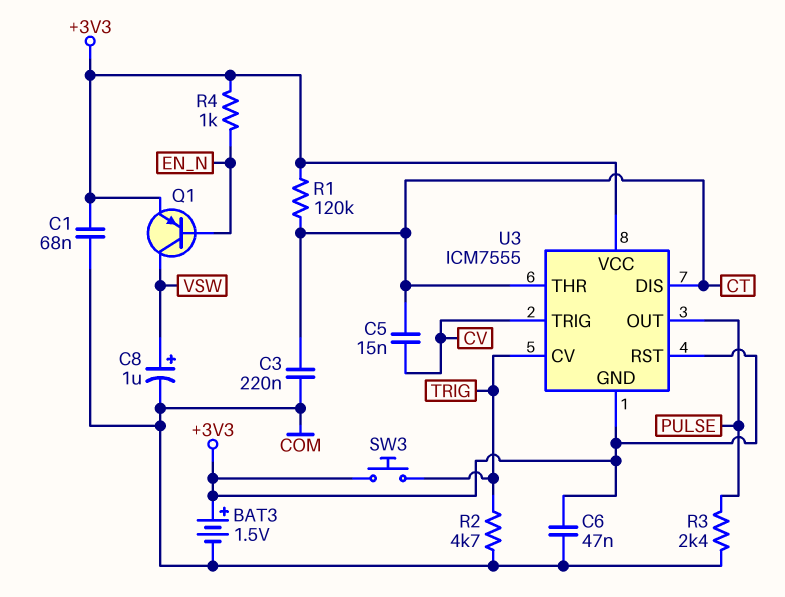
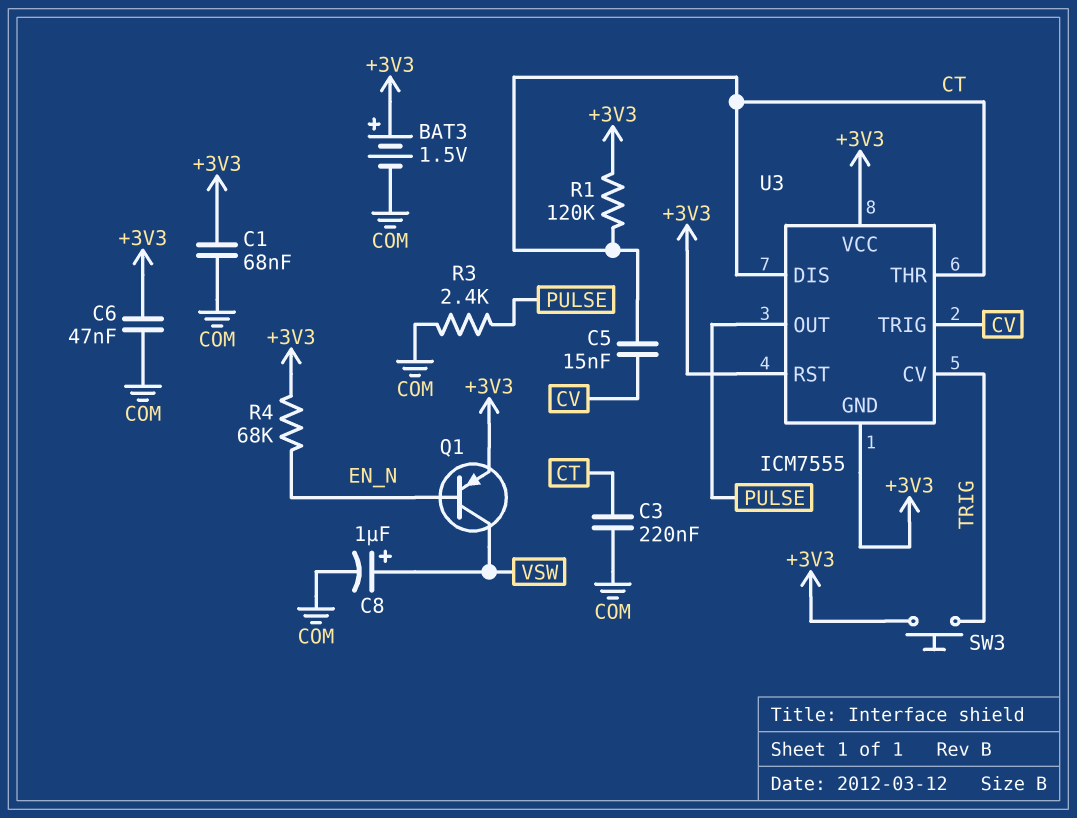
R2: 4.7k (COM, TRIG) -> none
R4: 1k (+3V3, EN_N) -> 68k (+3V3, EN_N)

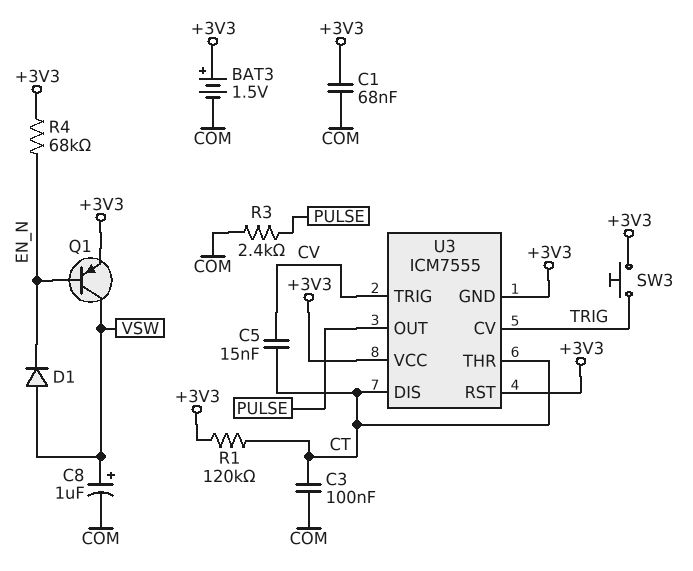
C3: 220nF (COM, CT) -> 100nF (COM, CT)
C6: 47nF (+3V3, COM) -> none
D1: none -> diode (A VSW, K EN_N)

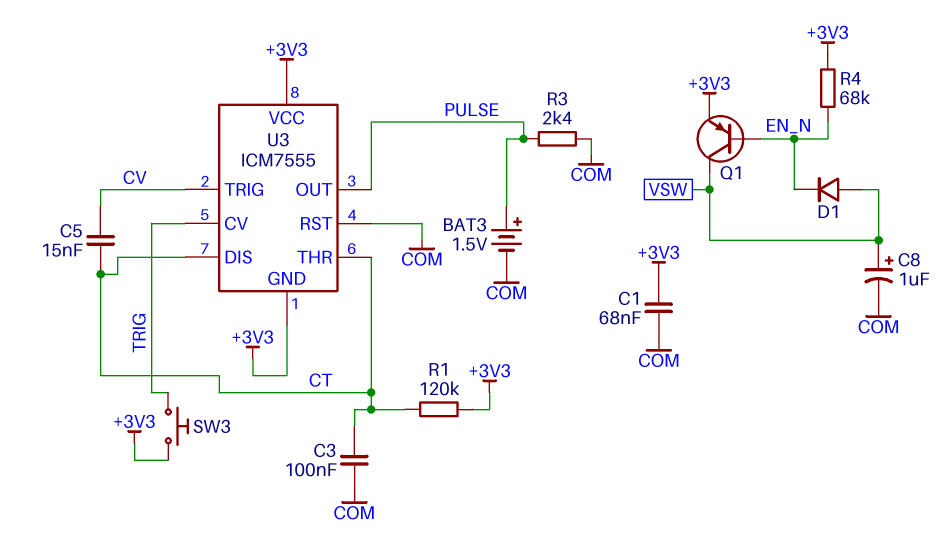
BAT3: 1.5V (plus +3V3, minus COM) -> 1.5V (plus PULSE, minus COM)
U3 pin RST: +3V3 -> COM

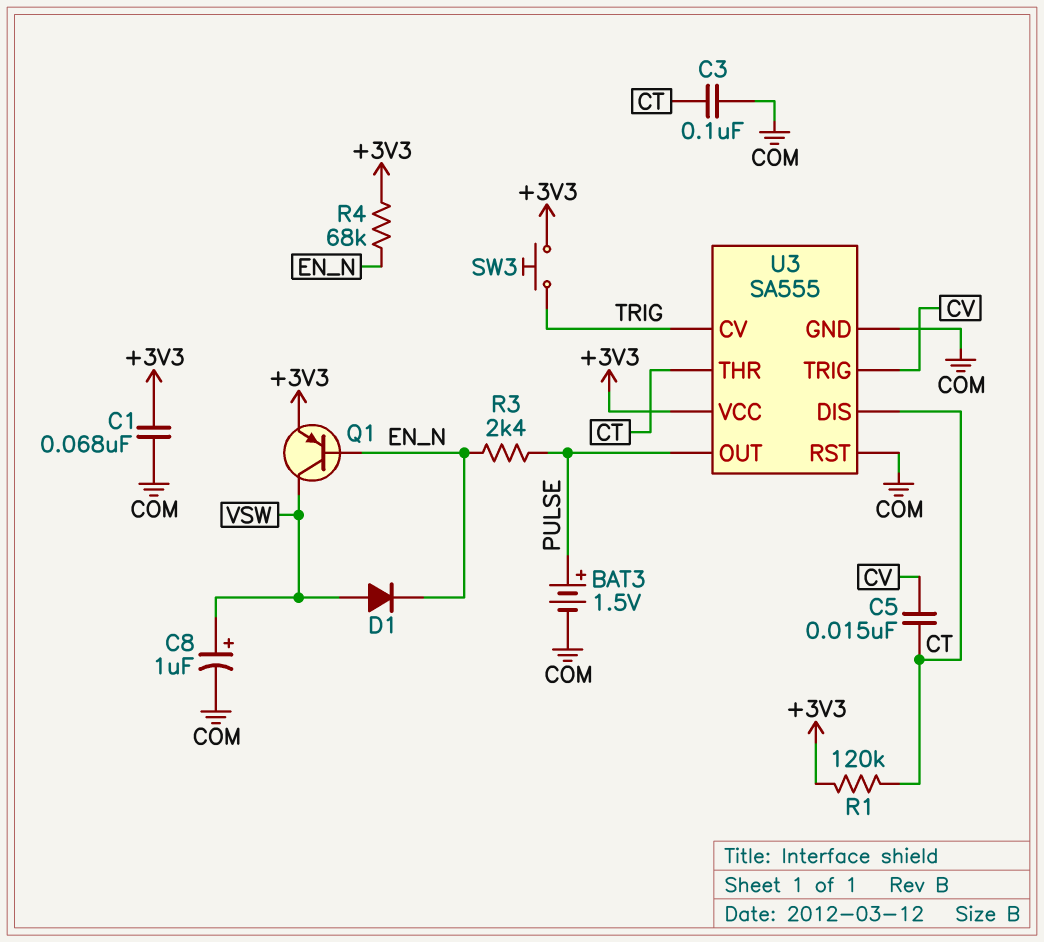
R3: 2.4k (COM, PULSE) -> 2.4k (EN_N, PULSE)
U3: ICM7555 -> SA555
U3 pin GND: +3V3 -> COM

